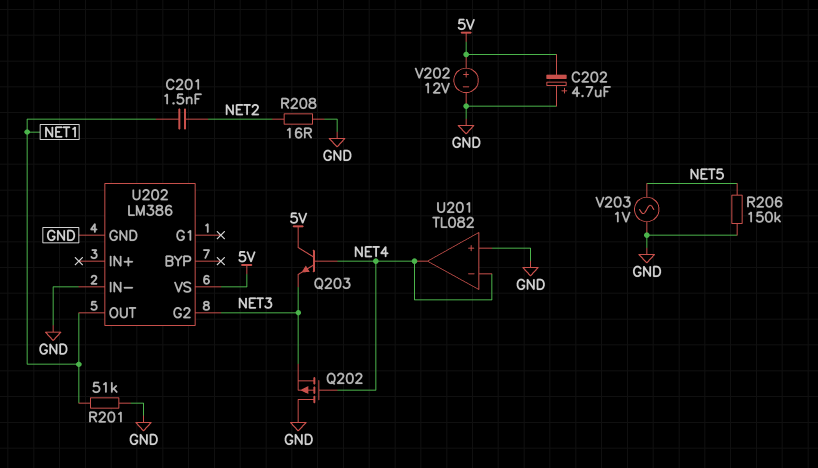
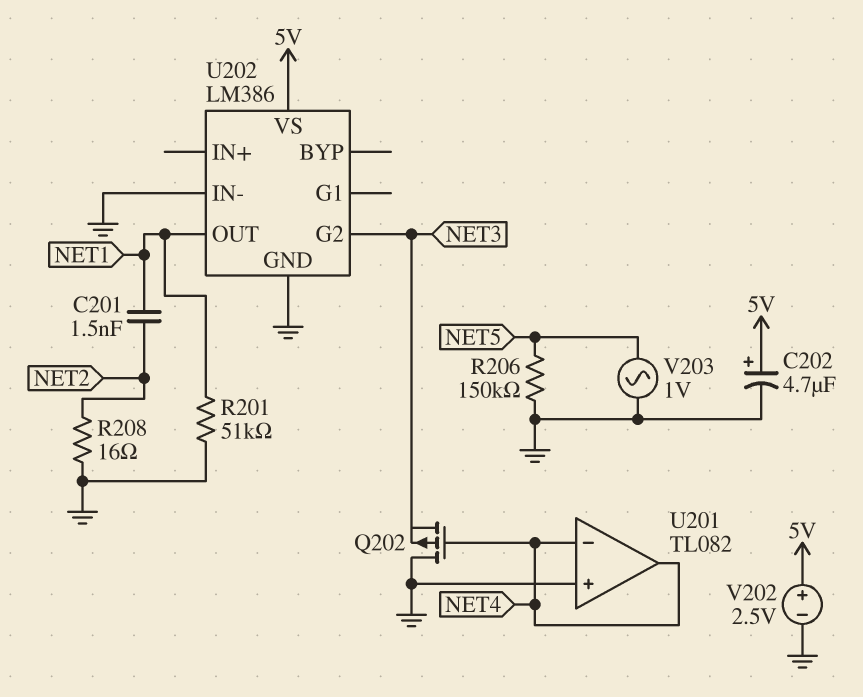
C202: 4.7uF (plus GND, minus 5V) -> 4.7uF (plus 5V, minus GND)
Q203: NPN (B NET4, C 5V, E NET3) -> none
V202: 12V (plus 5V, minus GND) -> 2.5V (plus 5V, minus GND)

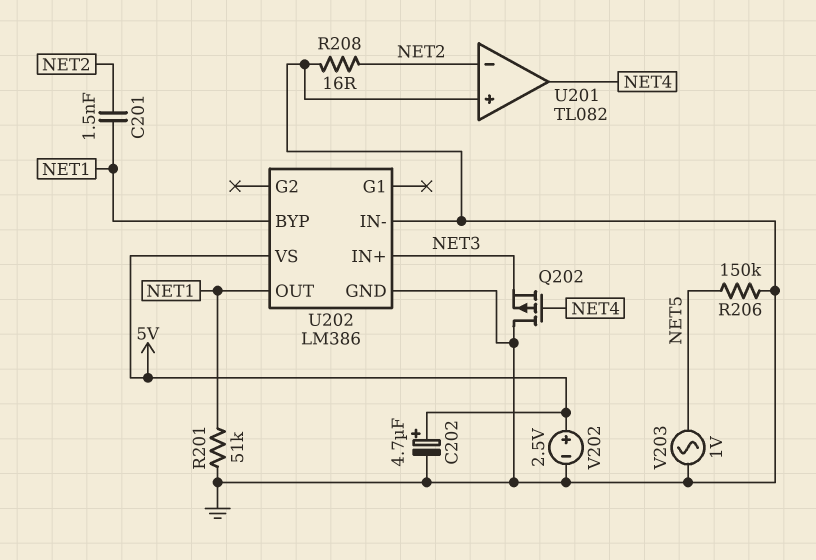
U201 pin in-: NET4 -> NET2
U202 pin BYP: none -> NET1
U202 pin G2: NET3 -> none
U202 pin IN+: none -> NET3

